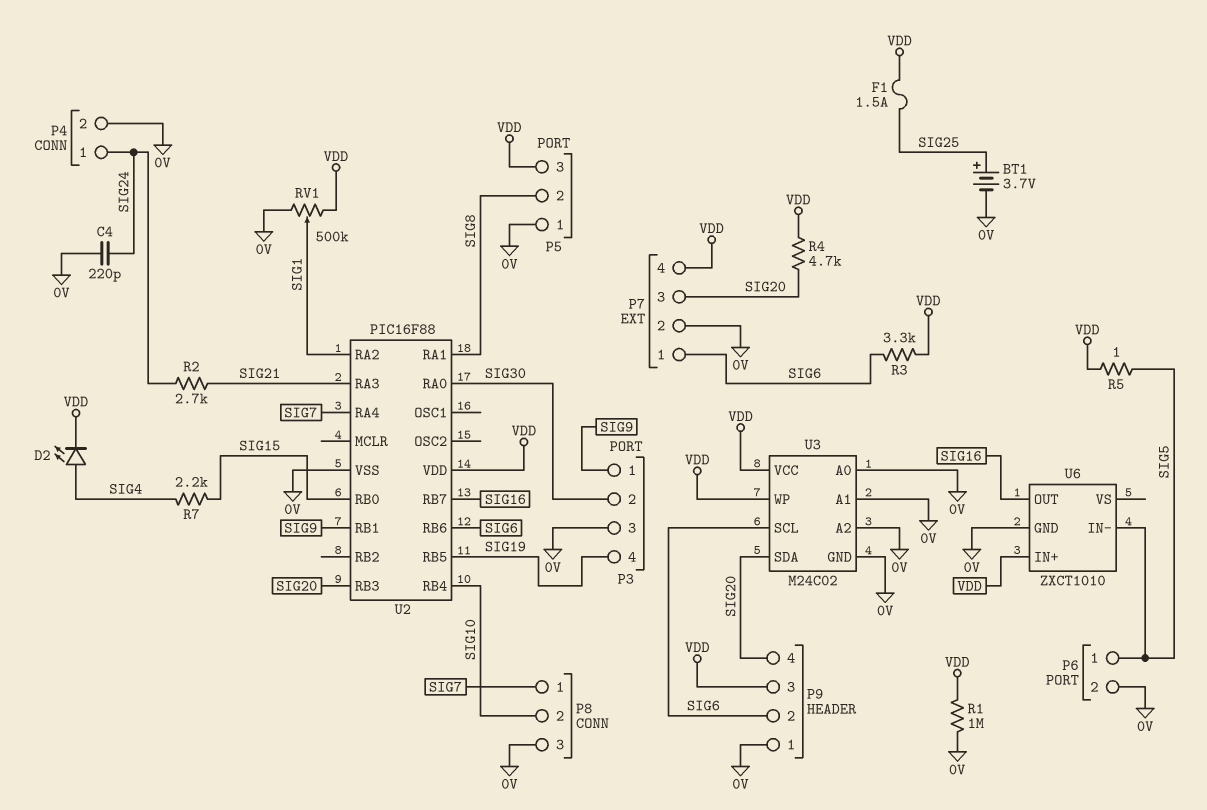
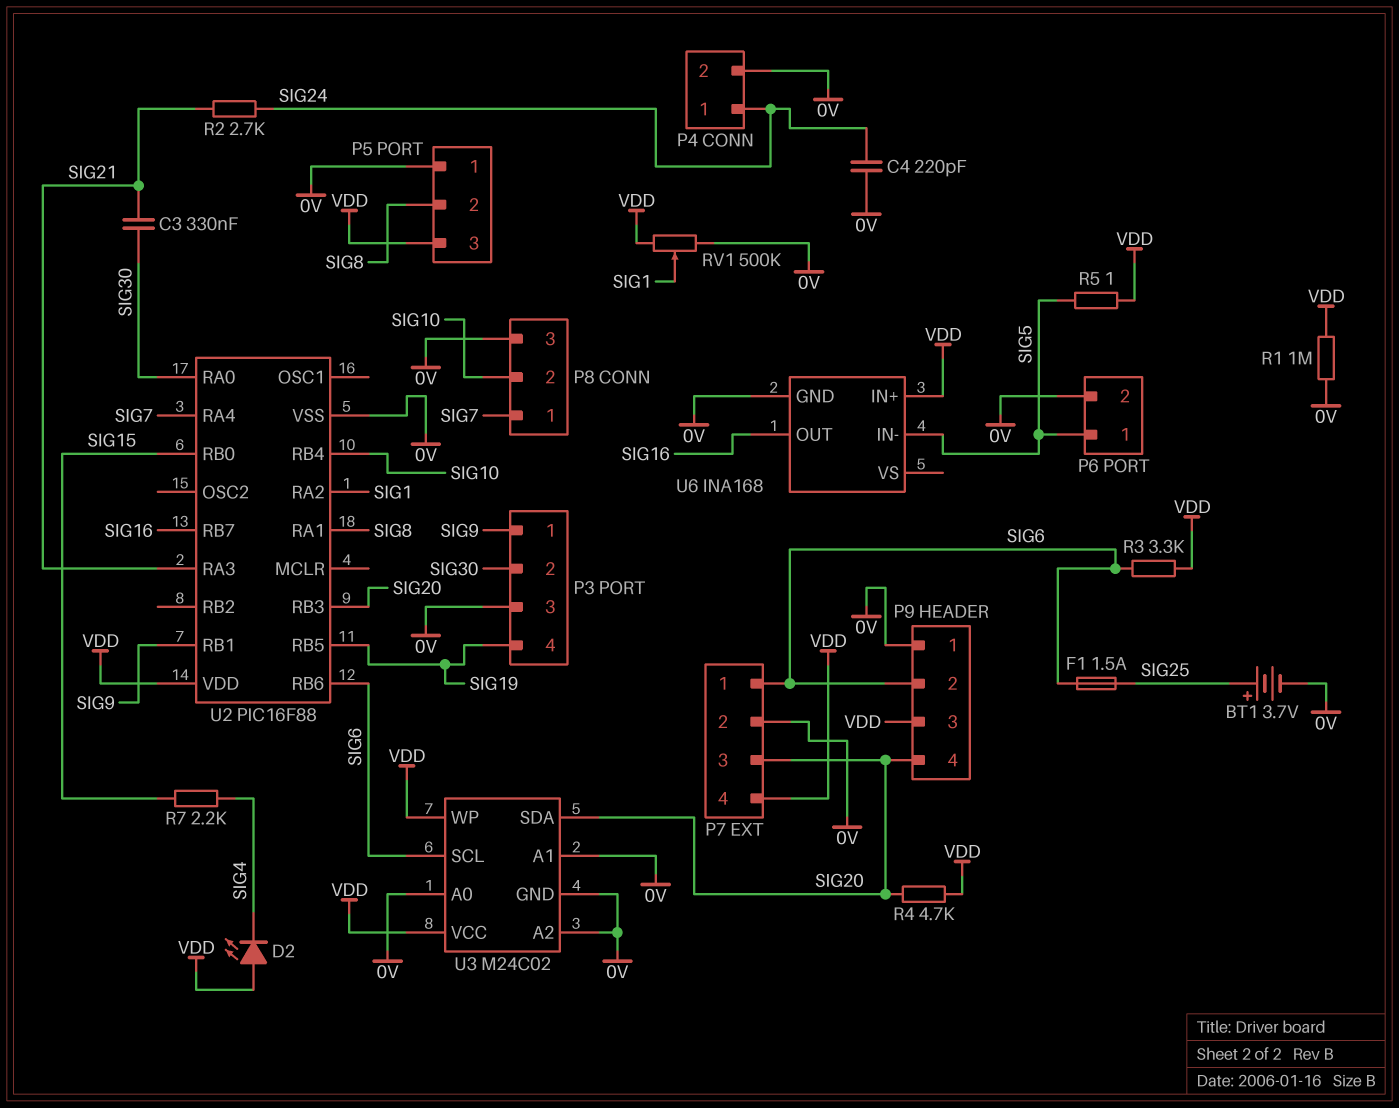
C3: none -> 330nF (SIG21, SIG30)
D2: LED (A SIG4, K VDD) -> LED (A VDD, K SIG4)
F1: 1.5A (SIG25, VDD) -> 1.5A (SIG6, SIG25)
U6: ZXCT1010 -> INA168

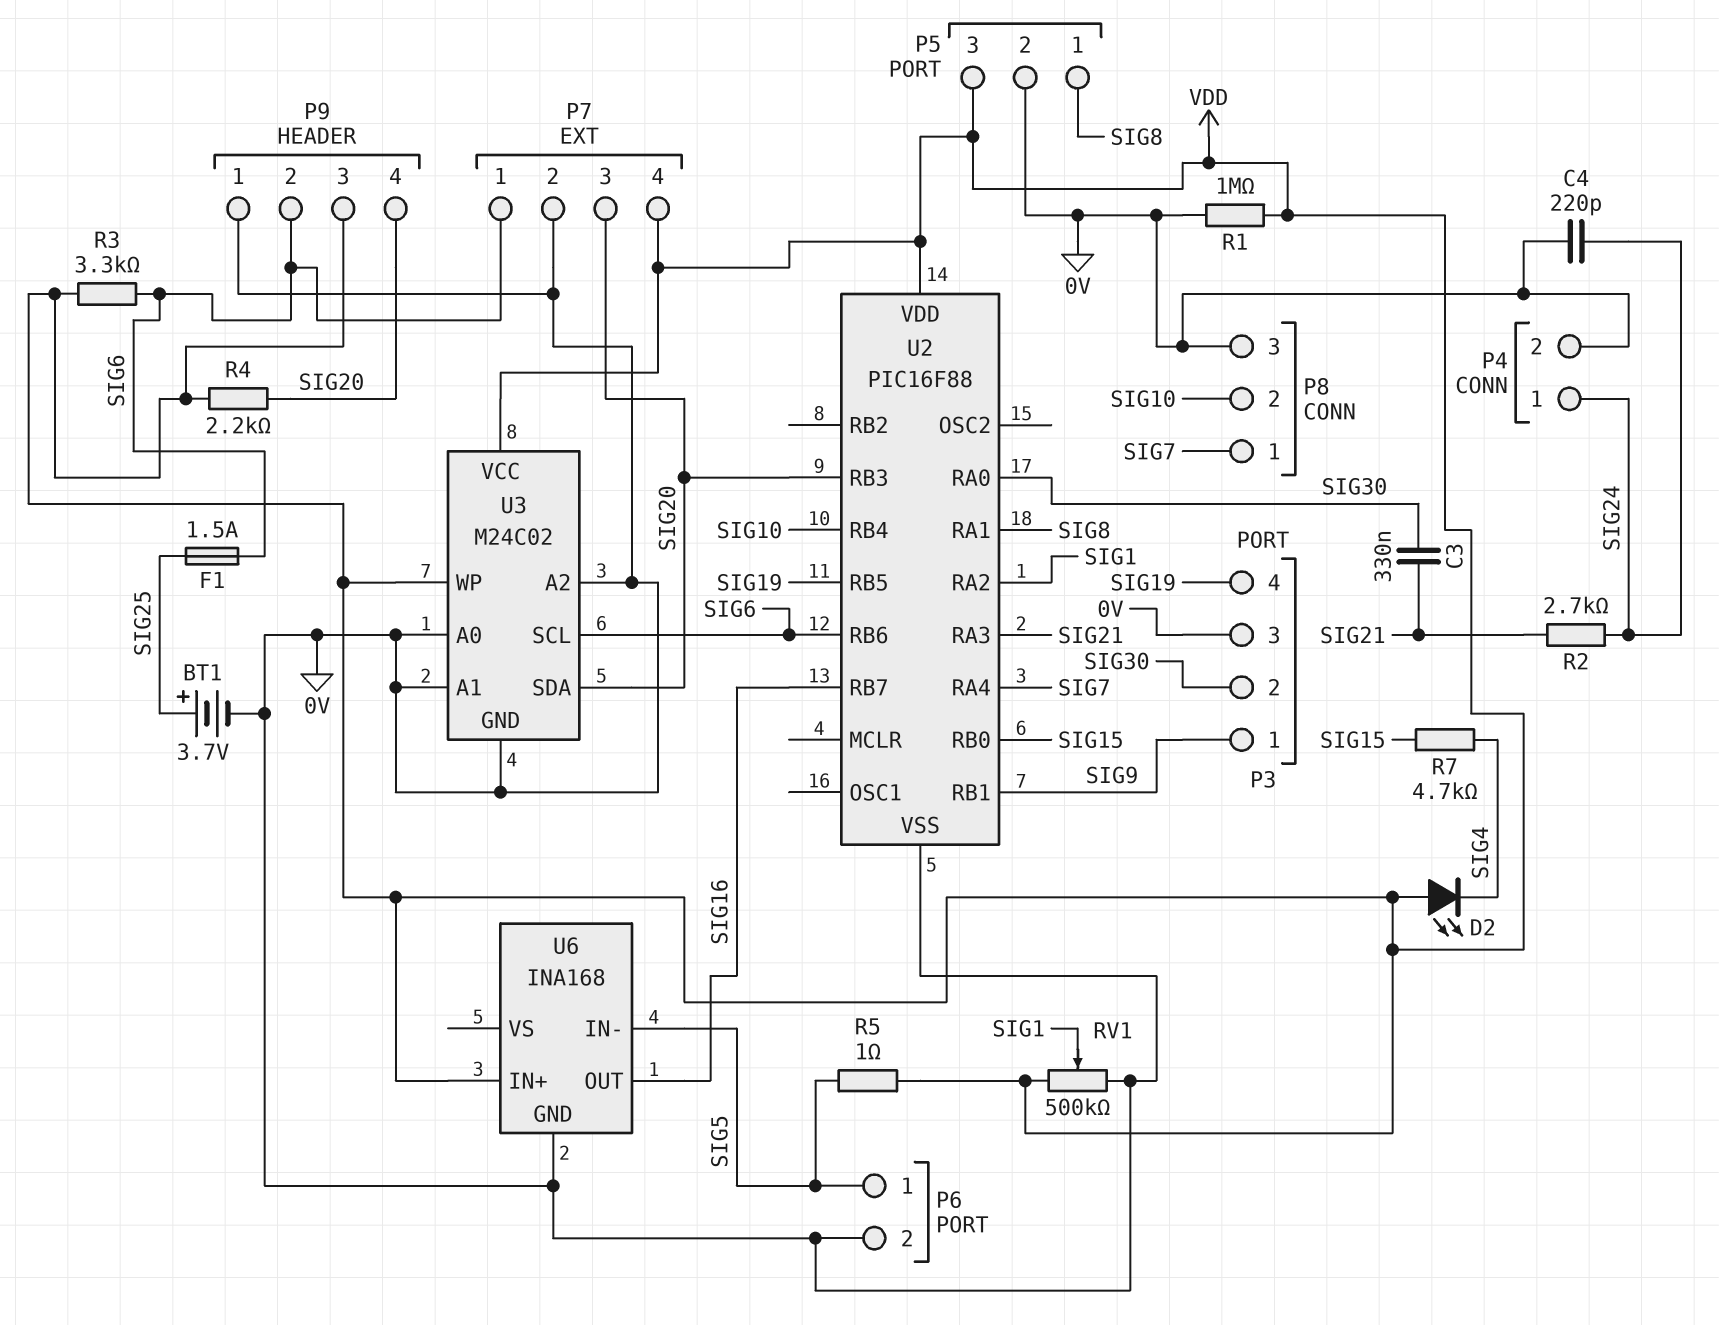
P5 pin 1: 0V -> SIG8
P5 pin 2: SIG8 -> 0V
R4: 4.7k (SIG20, VDD) -> 2.2k (SIG20, VDD)
R7: 2.2k (SIG4, SIG15) -> 4.7k (SIG4, SIG15)

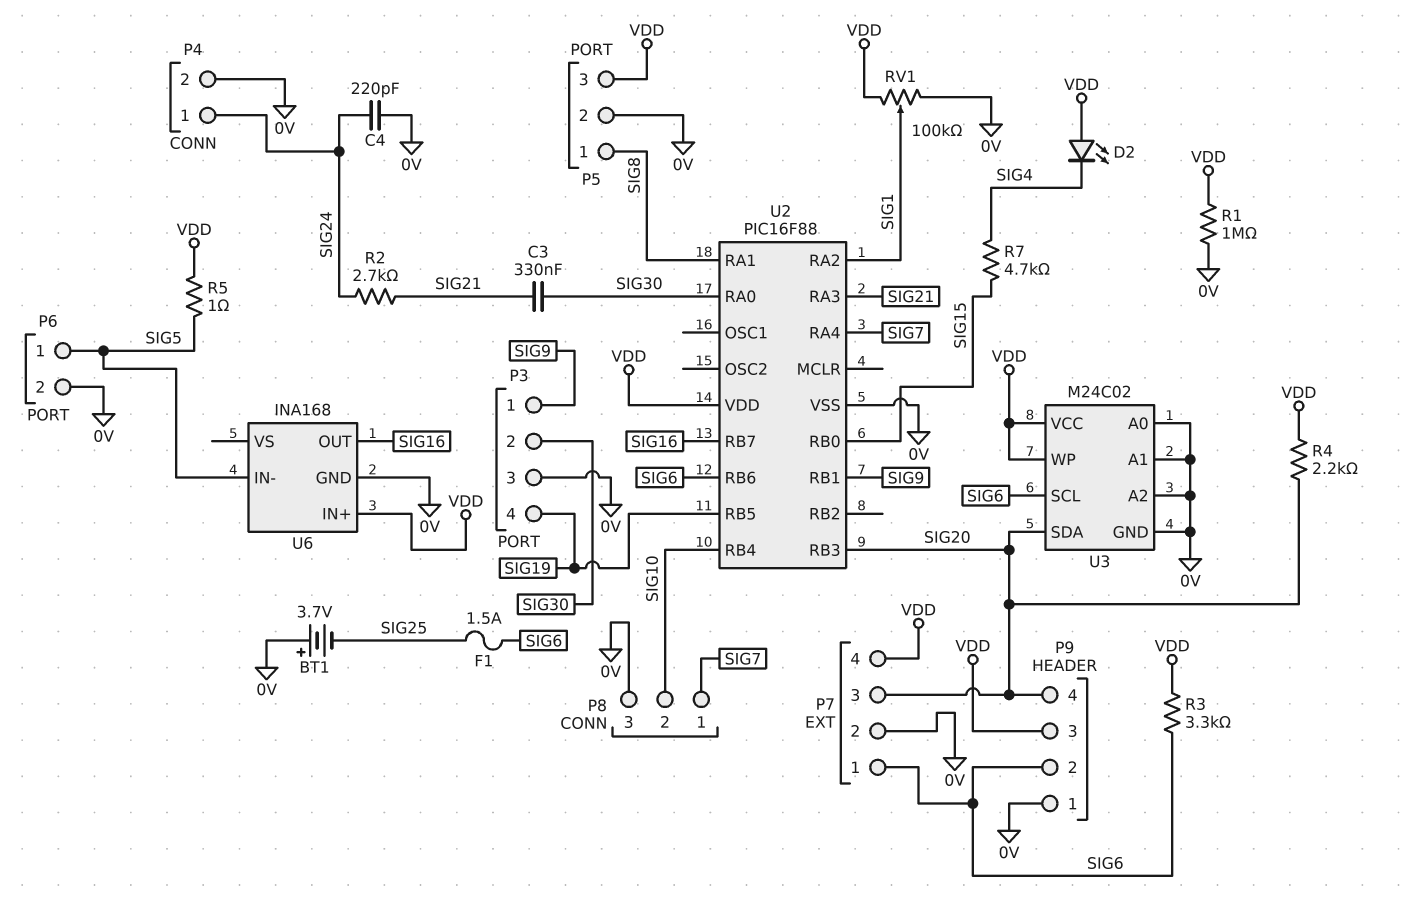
BT1: 3.7V (plus SIG25, minus 0V) -> 3.7V (plus 0V, minus SIG25)
RV1: 500k (0V, VDD, wiper SIG1) -> 100k (0V, VDD, wiper SIG1)

